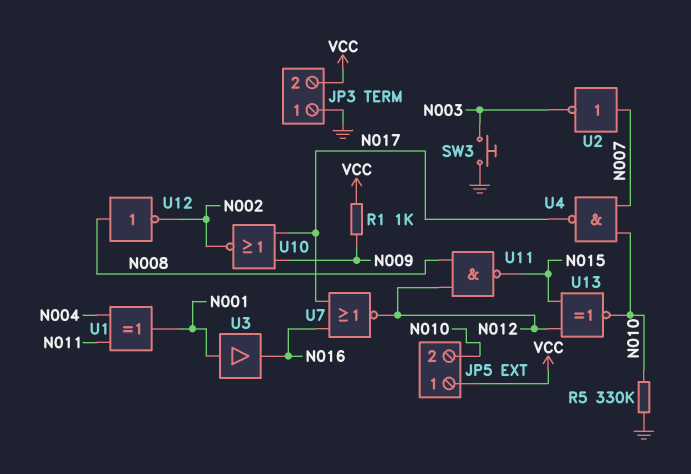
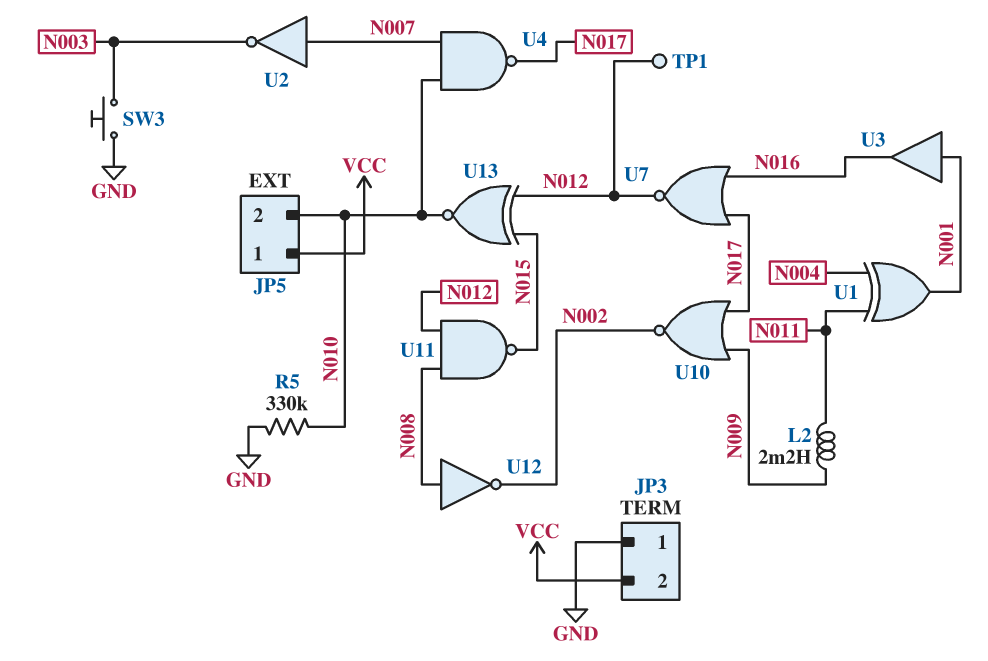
L2: none -> 2.2mH (N009, N011)
R1: 1k (N009, VCC) -> none
TP1: none -> test point (N012)

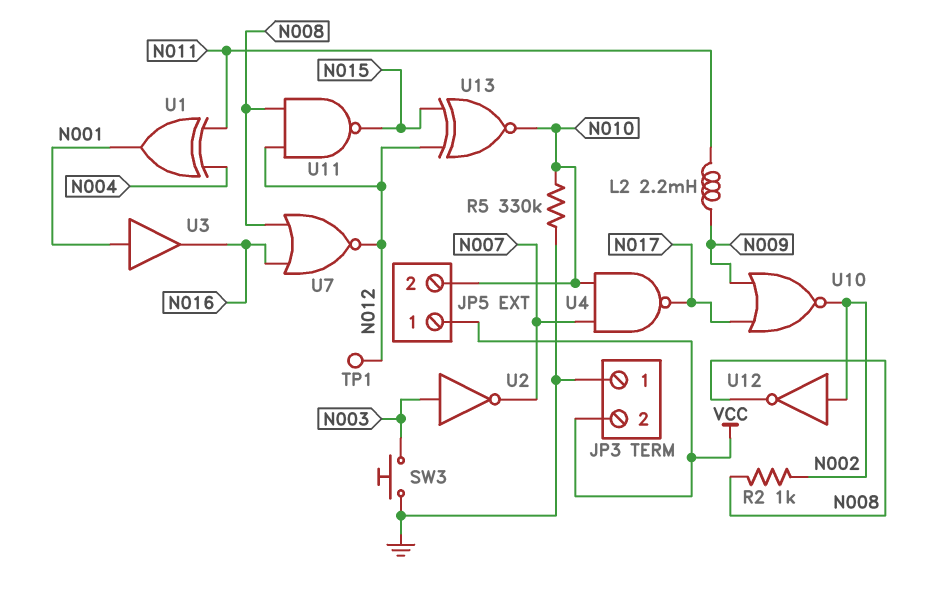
R2: none -> 1k (N002, N008)
U2: NOT (in N007, out N003) -> NOT (in N003, out N007)
U7: NOR (in N016, in N017, out N012) -> NOR (in N008, in N016, out N012)
U12: NOT (in N008, out N002) -> NOT (in N002, out N008)

